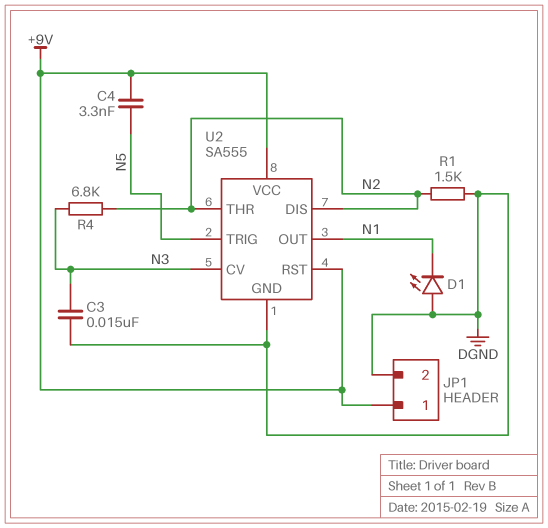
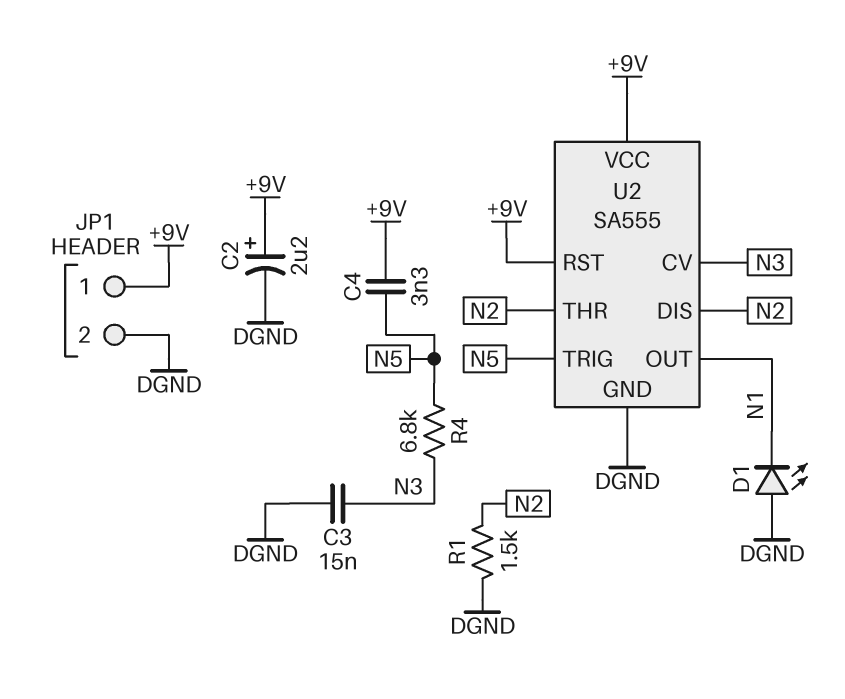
C2: none -> 2.2uF (plus +9V, minus DGND)
R4: 6.8k (N2, N3) -> 6.8k (N3, N5)

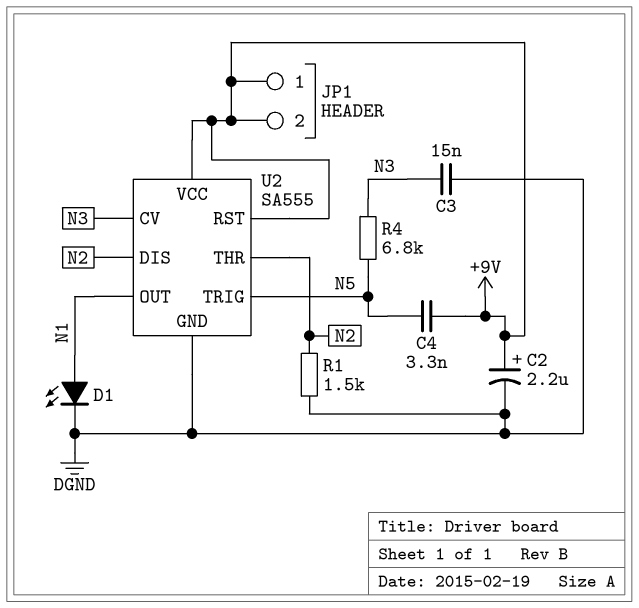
D1: LED (A DGND, K N1) -> LED (A N1, K DGND)
JP1 pin 2: DGND -> +9V

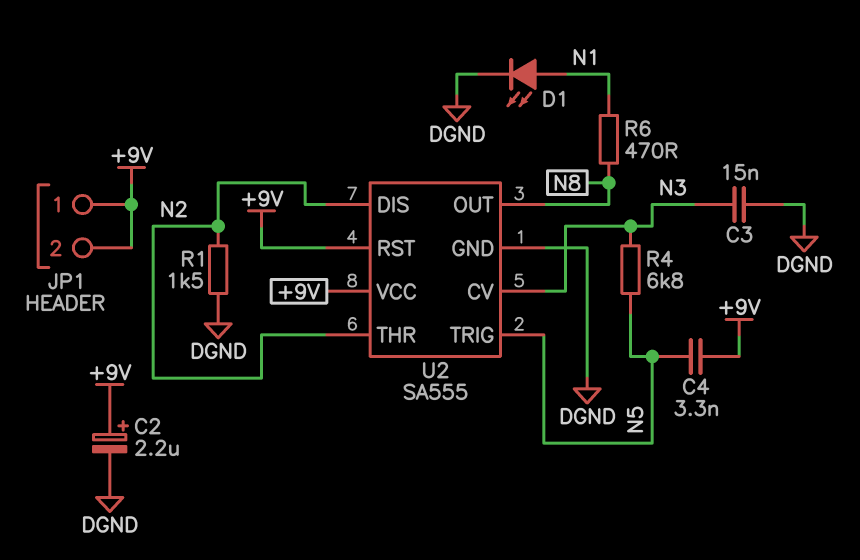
R6: none -> 470 (N1, N8)
U2 pin OUT: N1 -> N8

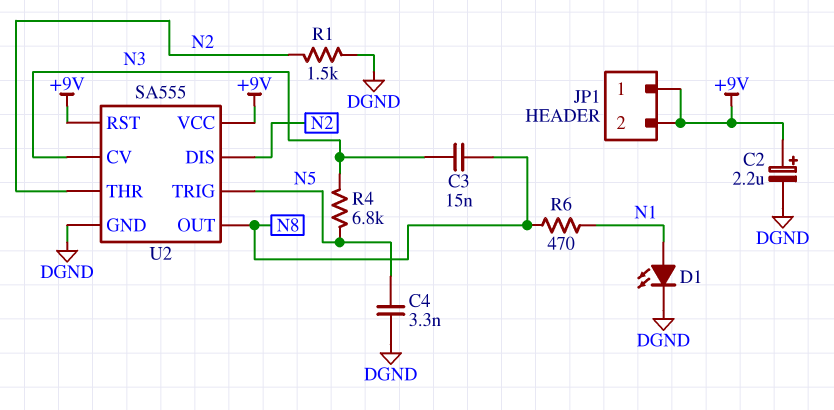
C3: 15nF (DGND, N3) -> 15nF (N3, N8)
C4: 3.3nF (+9V, N5) -> 3.3nF (DGND, N5)

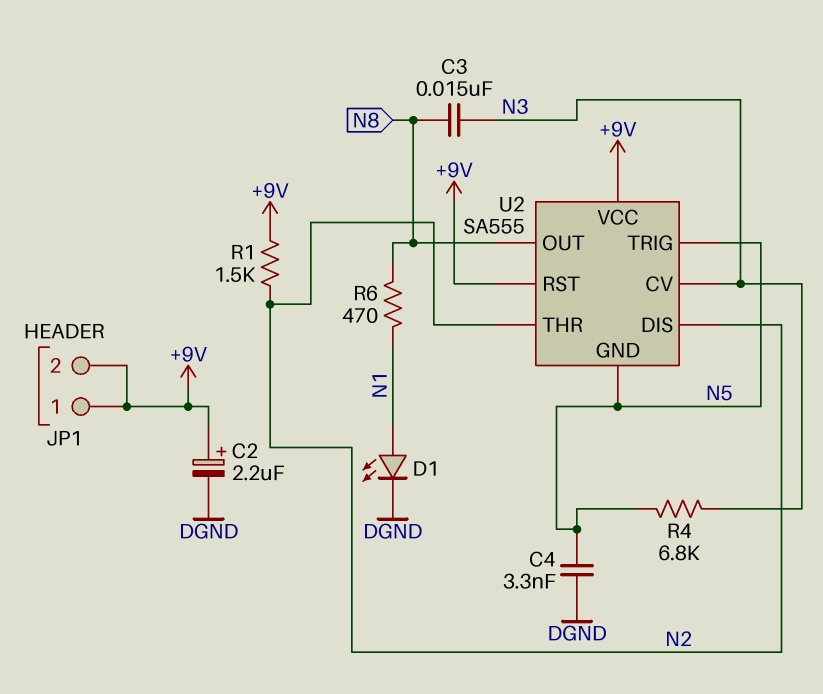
R1: 1.5k (DGND, N2) -> 1.5k (+9V, N2)
U2 pin GND: DGND -> N5

